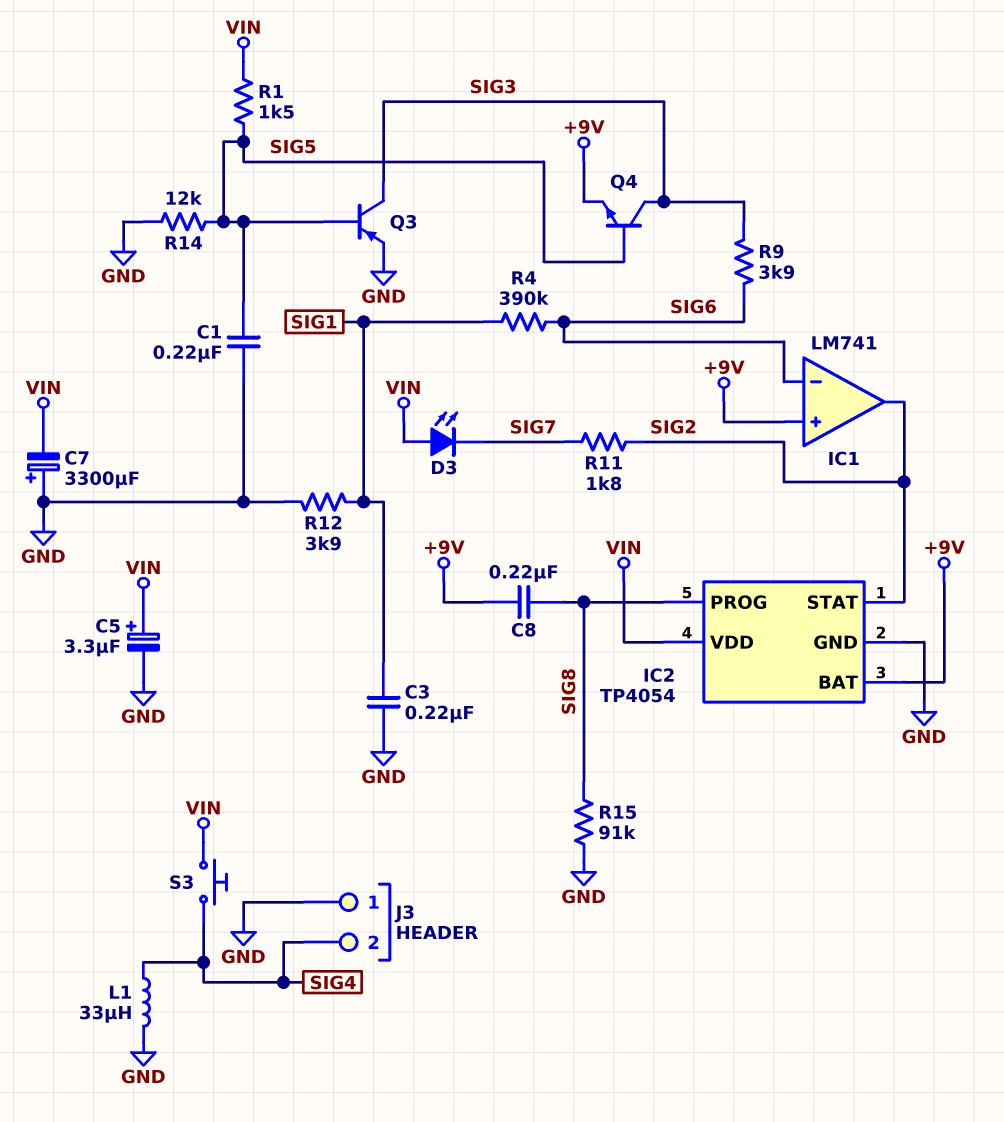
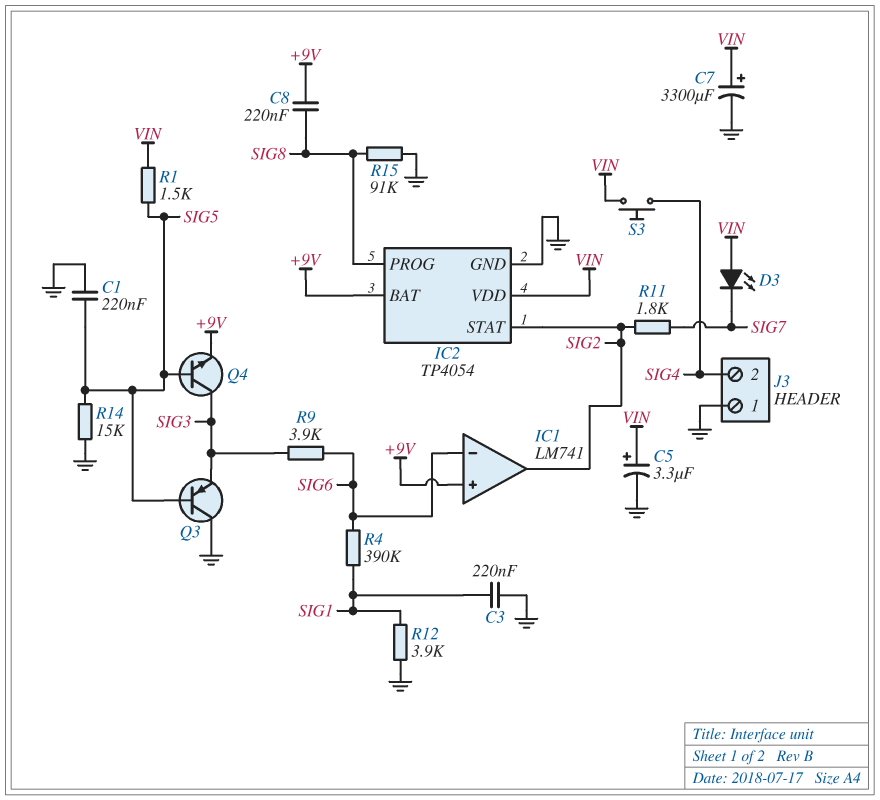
C7: 3300uF (plus GND, minus VIN) -> 3300uF (plus VIN, minus GND)
L1: 33uH (GND, SIG4) -> none
Q3: PNP (B SIG5, C SIG3, E GND) -> PNP (B SIG5, C GND, E SIG3)
R14: 12k (GND, SIG5) -> 15k (GND, SIG5)

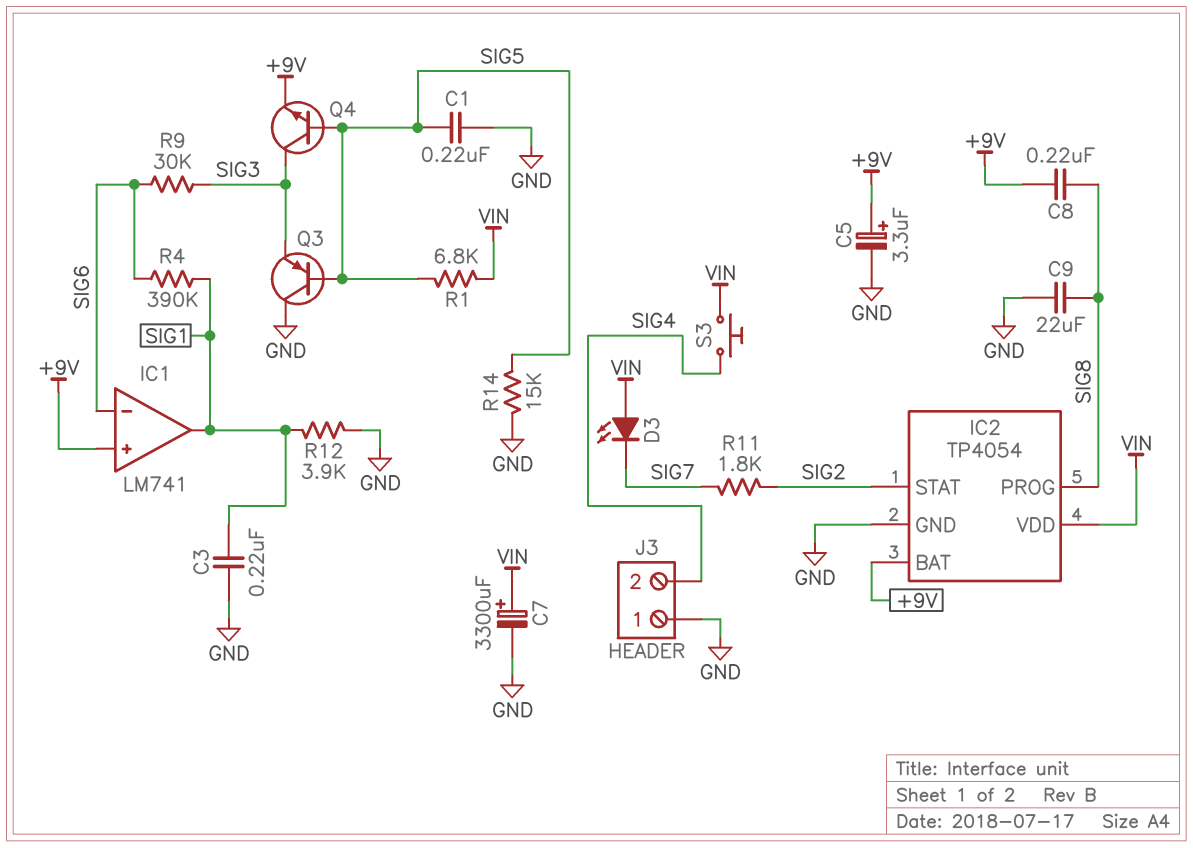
C5: 3.3uF (plus VIN, minus GND) -> 3.3uF (plus +9V, minus GND)
C9: none -> 22uF (GND, SIG8)
IC1 pin out: SIG2 -> SIG1
R1: 1.5k (SIG5, VIN) -> 6.8k (SIG5, VIN)
R9: 3.9k (SIG3, SIG6) -> 30k (SIG3, SIG6)
R15: 91k (GND, SIG8) -> none

